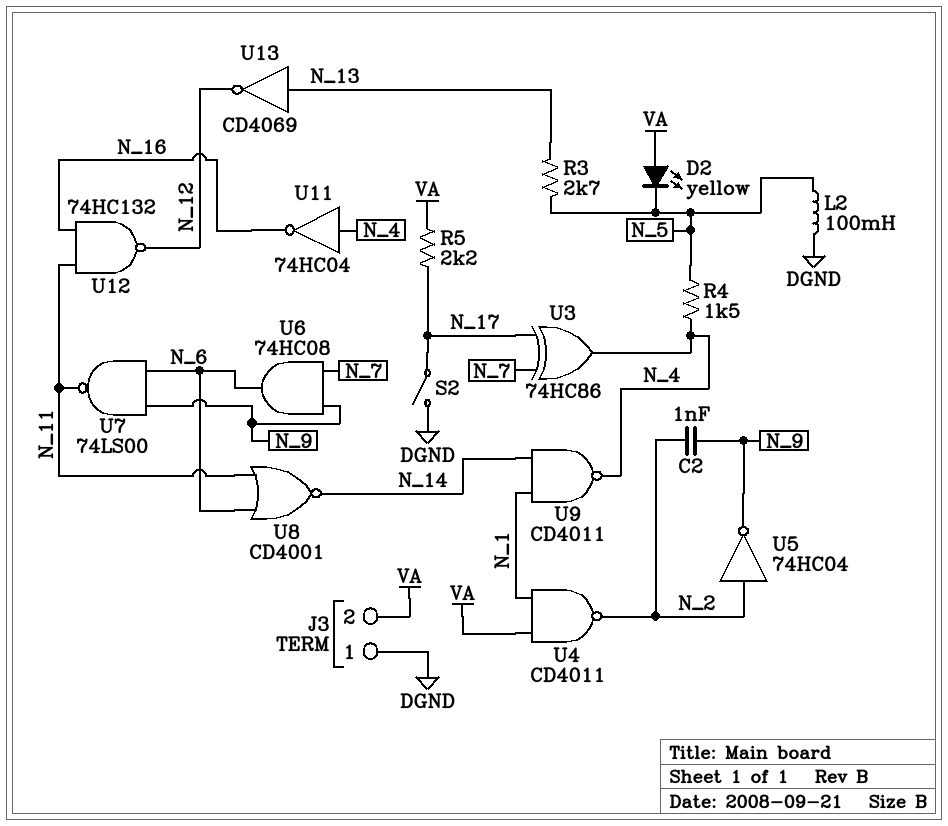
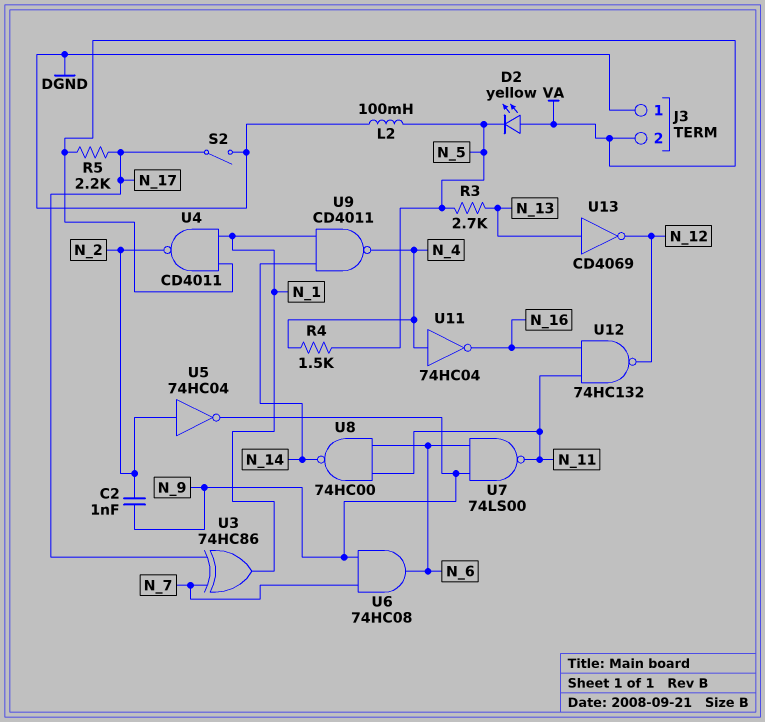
U3: XOR 74HC86 (in N_7, in N_17, out N_4) -> XOR 74HC86 (in N_7, in N_17, out N_1)
U8: NOR CD4001 (in N_6, in N_11, out N_14) -> NAND 74HC00 (in N_6, in N_11, out N_14)

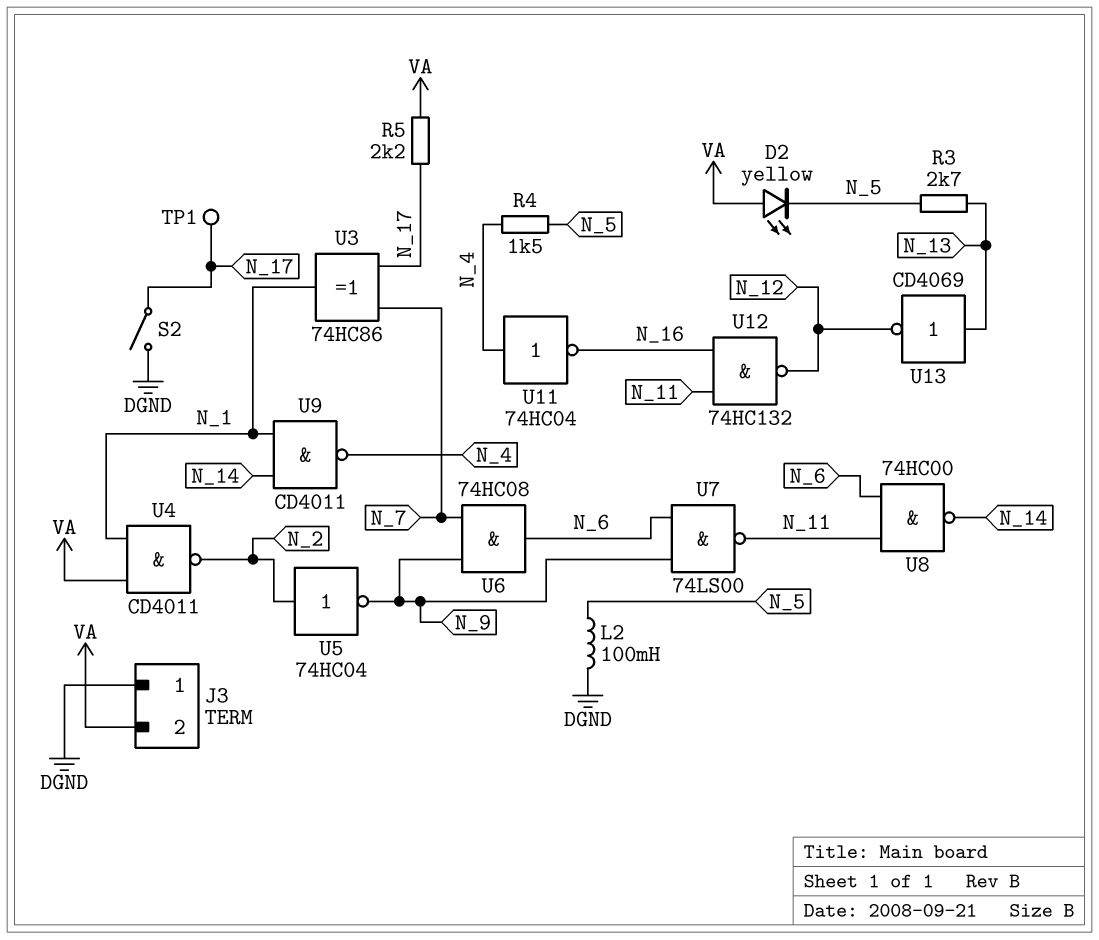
C2: 1nF (N_2, N_9) -> none
TP1: none -> test point (N_17)

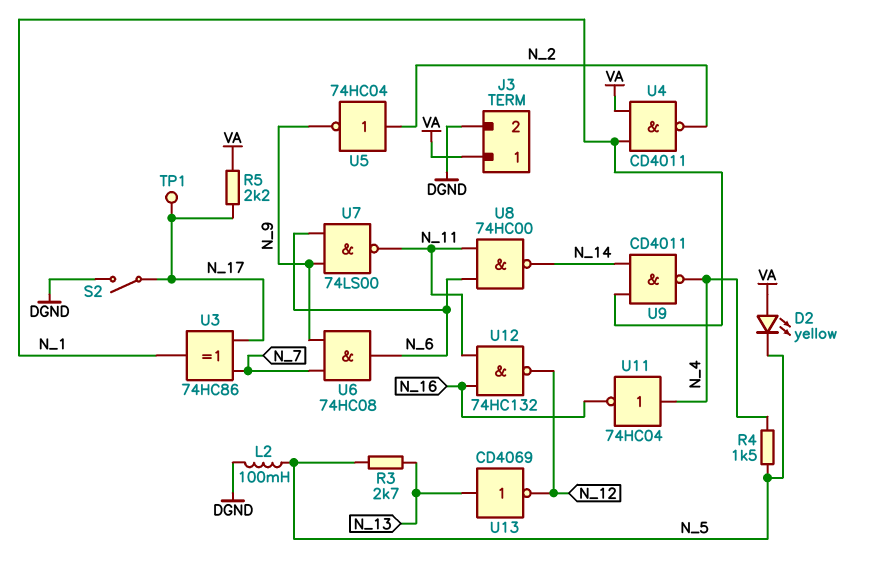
J3 pin 1: DGND -> VA
J3 pin 2: VA -> DGND

